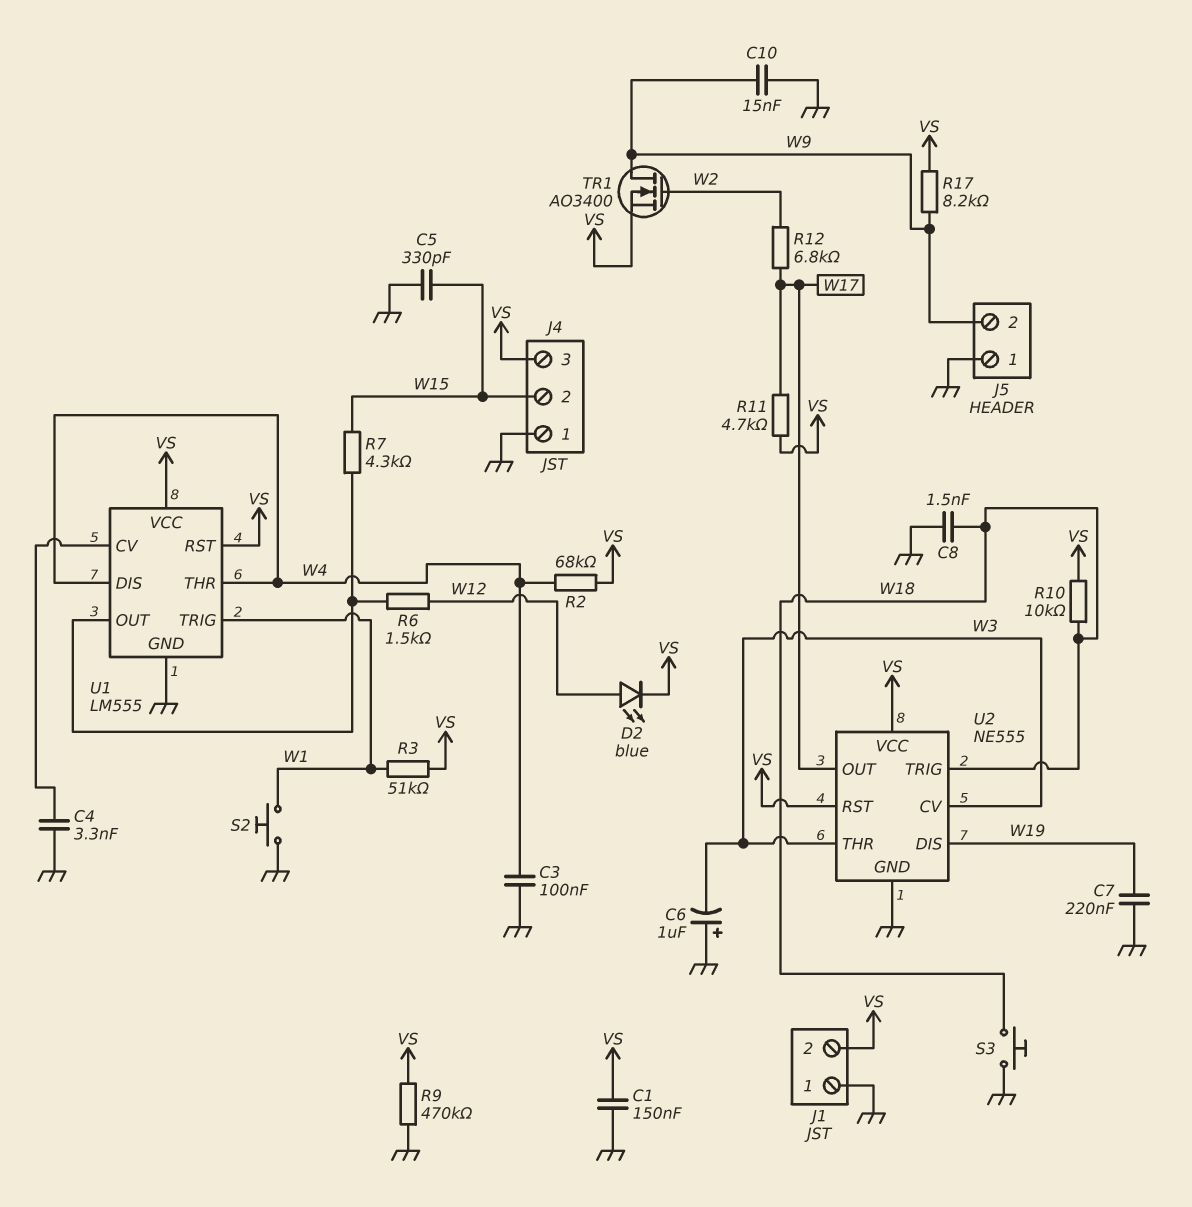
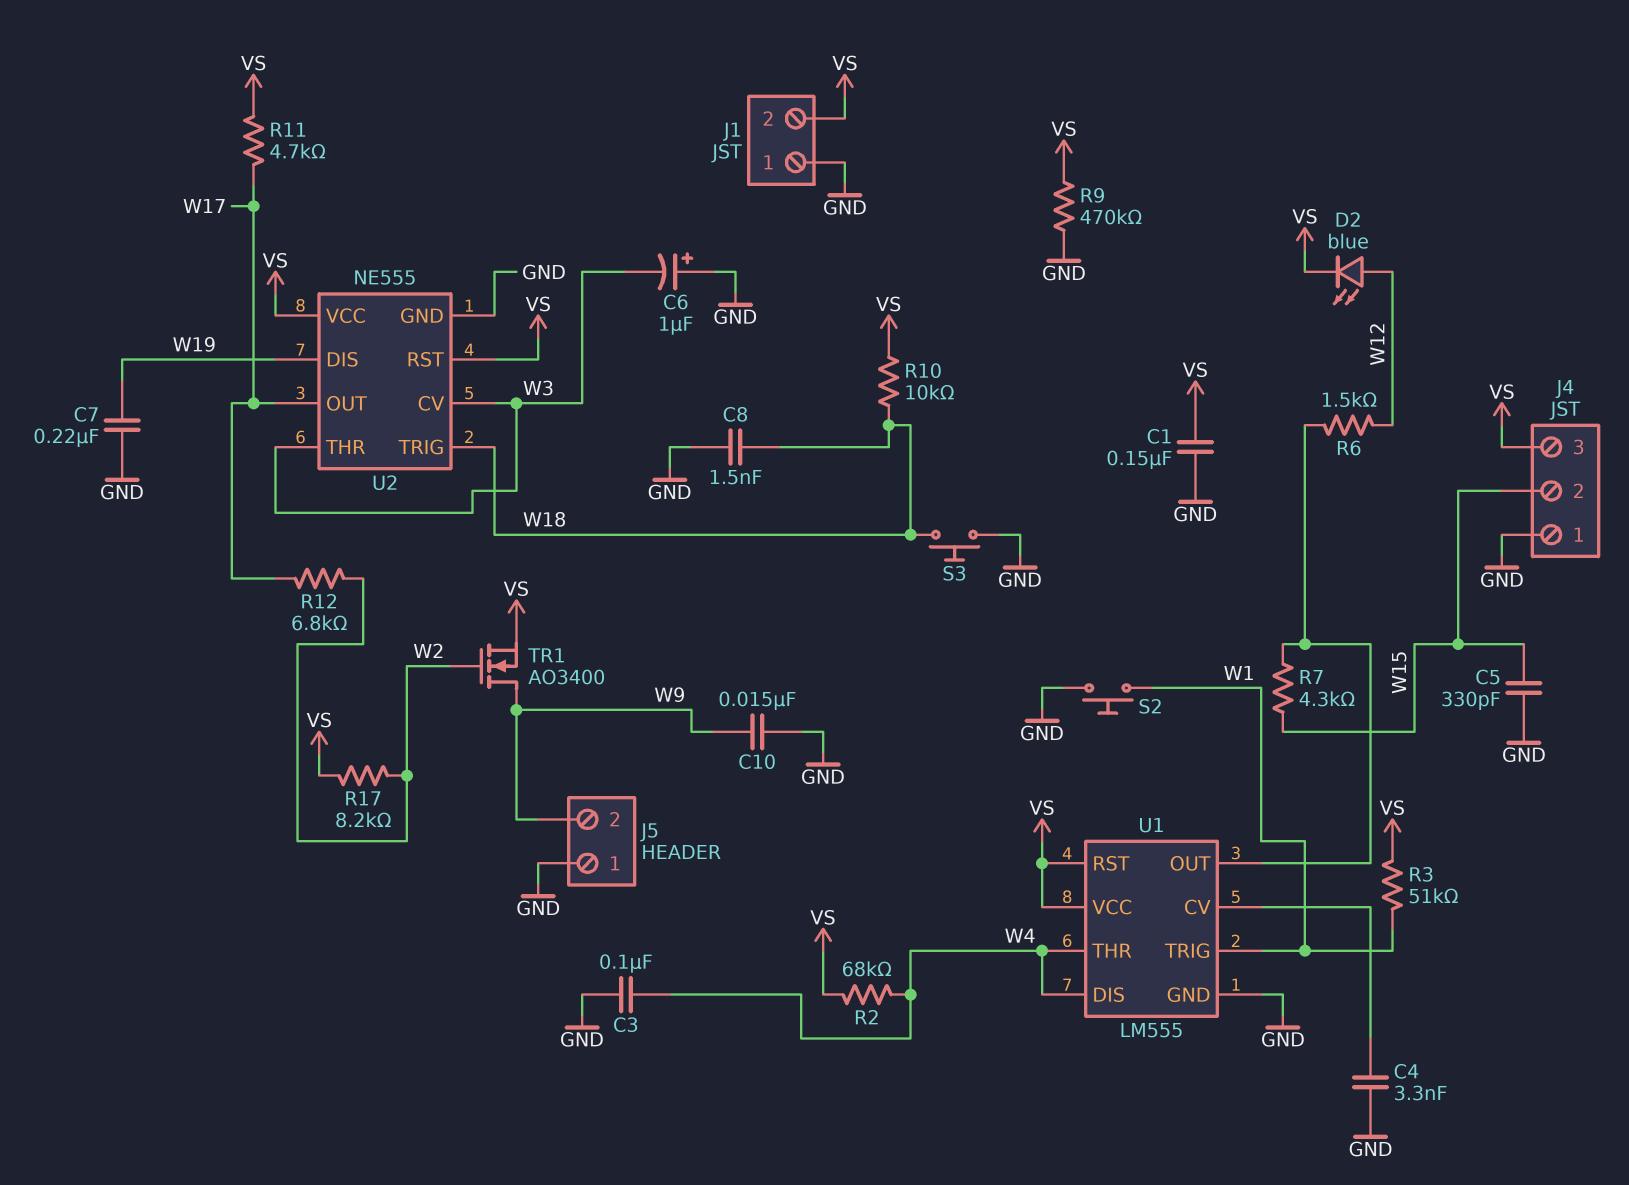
R17: 8.2k (VS, W9) -> 8.2k (VS, W2)

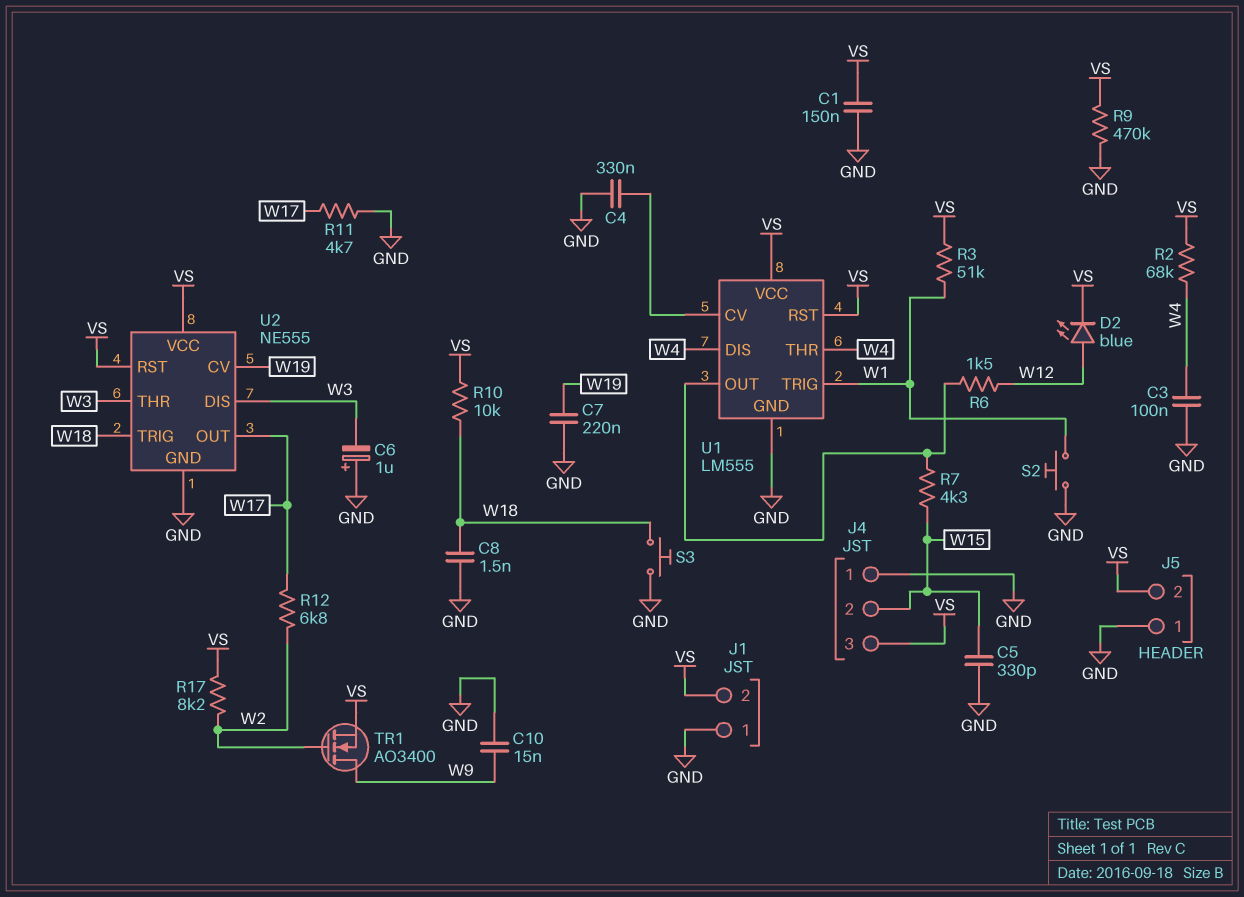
C4: 3.3nF (GND, U1/CV) -> 330nF (GND, U1/CV)
J5 pin 2: W9 -> VS
R11: 4.7k (VS, W17) -> 4.7k (GND, W17)
U2 pin CV: W3 -> W19
U2 pin DIS: W19 -> W3

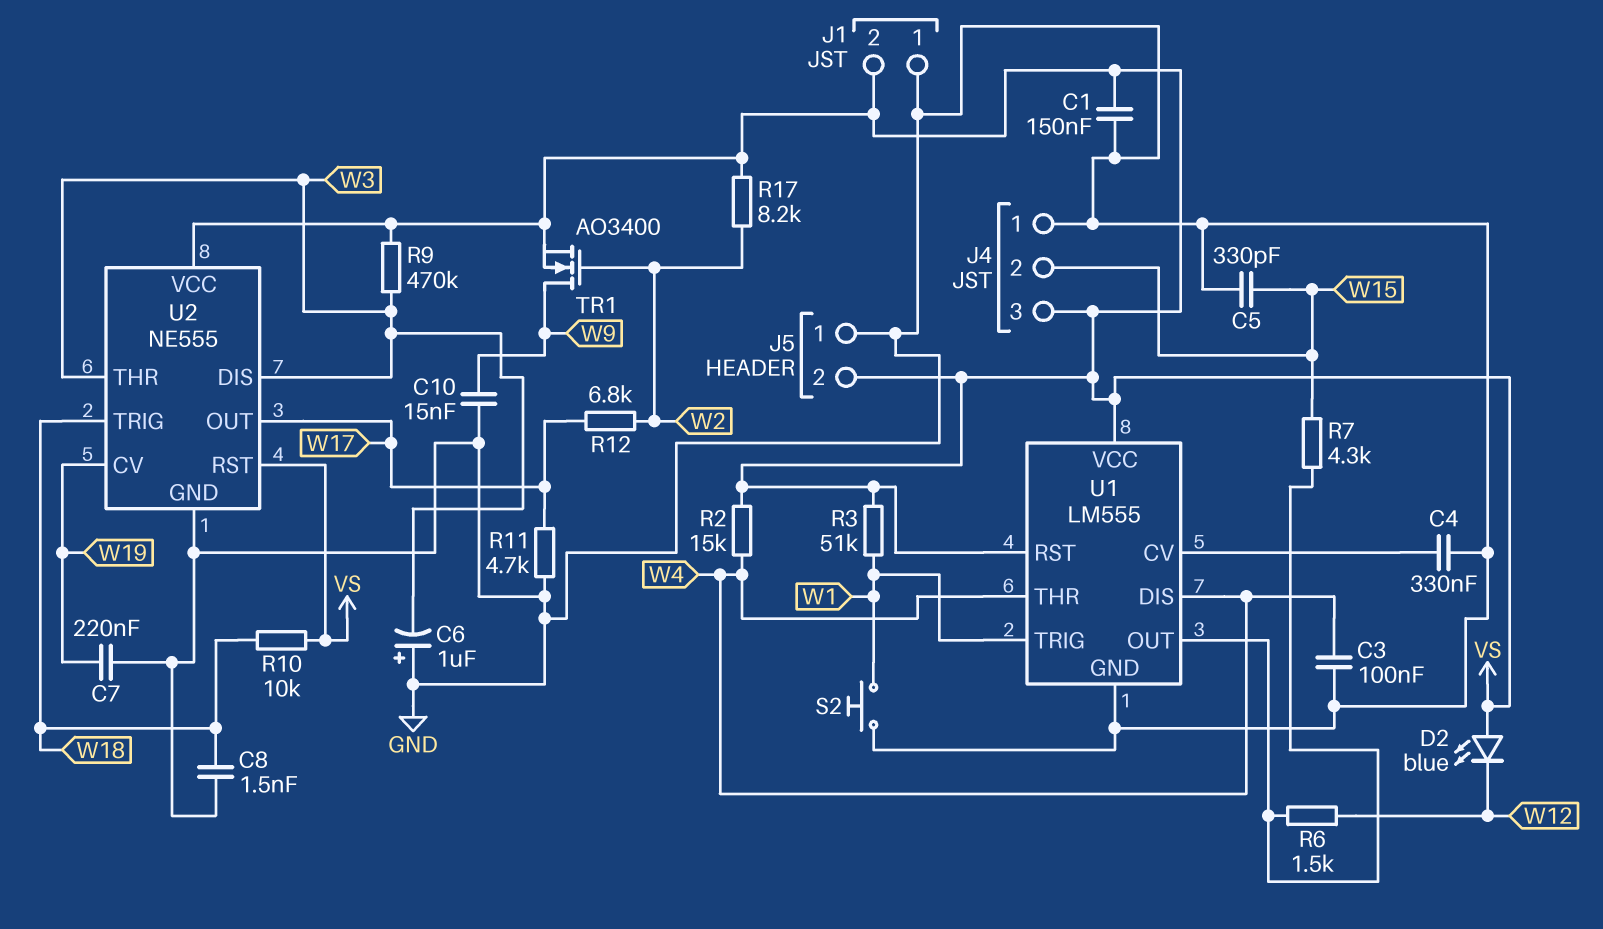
D2: LED blue (A W12, K VS) -> LED blue (A VS, K W12)
R2: 68k (VS, W4) -> 15k (VS, W4)
R9: 470k (GND, VS) -> 470k (VS, W3)
S3: button (GND, W18) -> none

